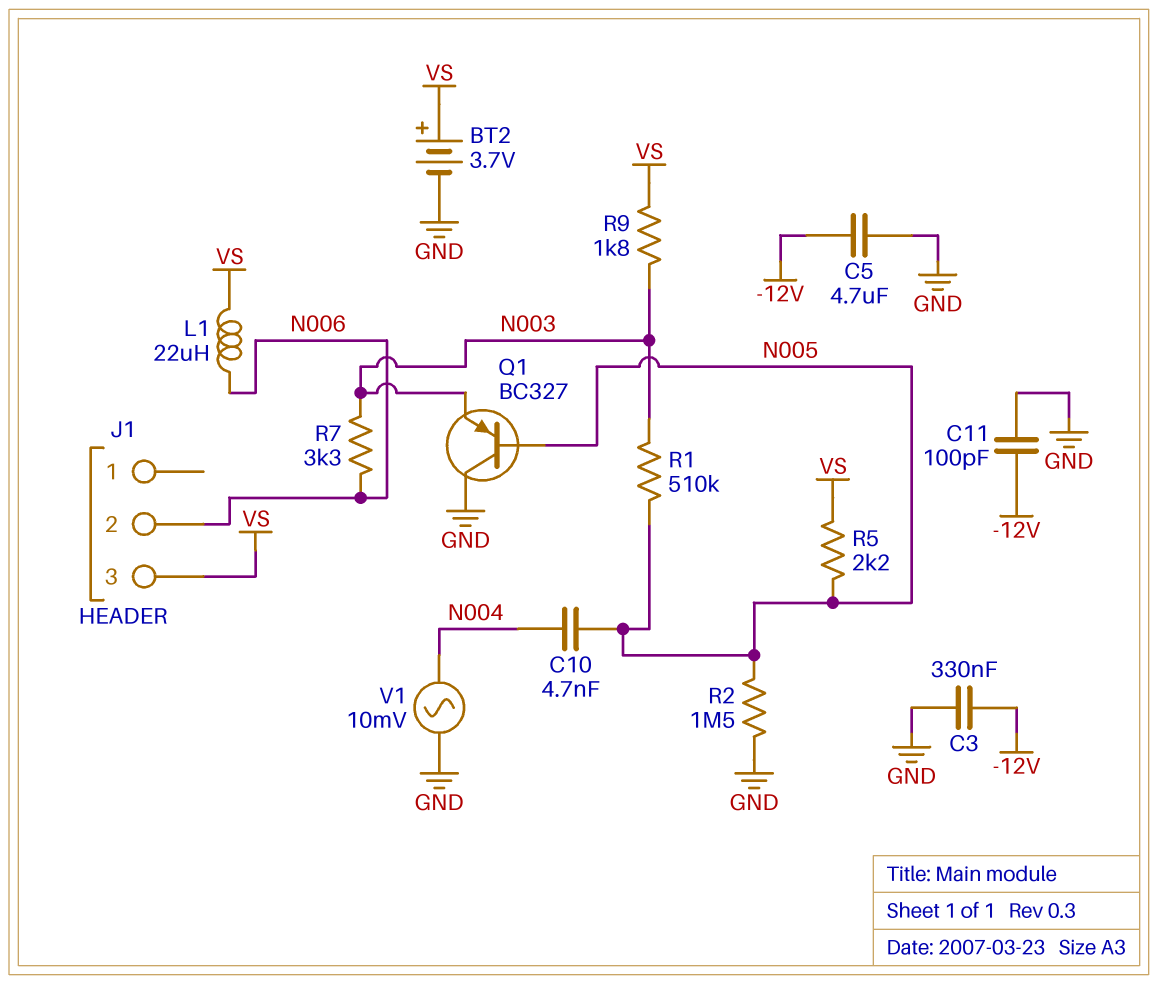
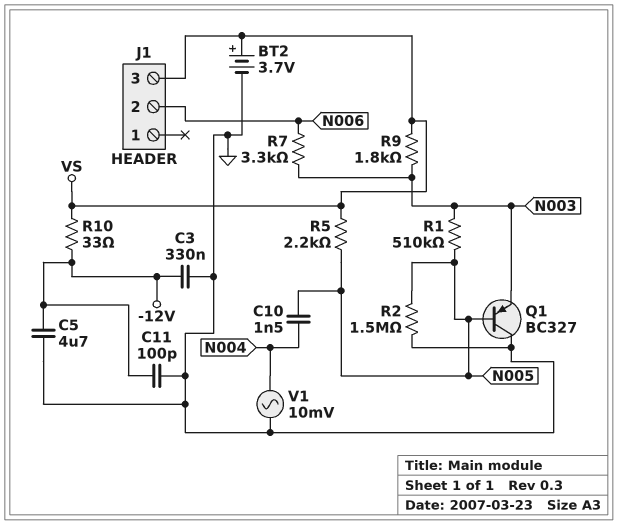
C10: 4.7nF (N004, N005) -> 1.5nF (N004, N005)
L1: 22uH (N006, VS) -> none
R10: none -> 33 (-12V, VS)

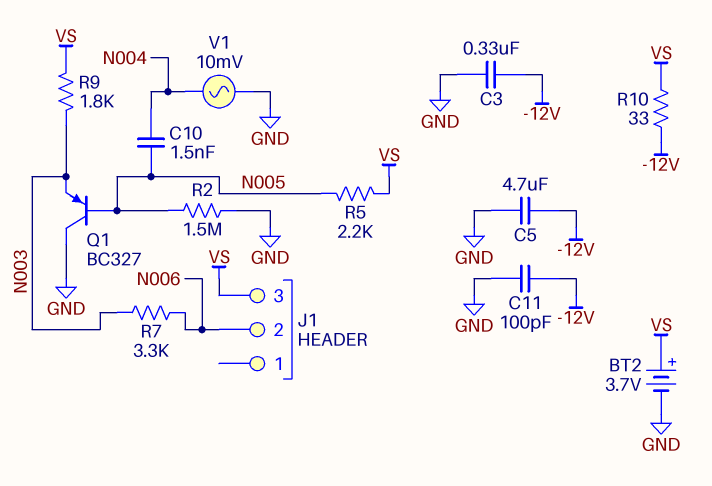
R1: 510k (N003, N005) -> none

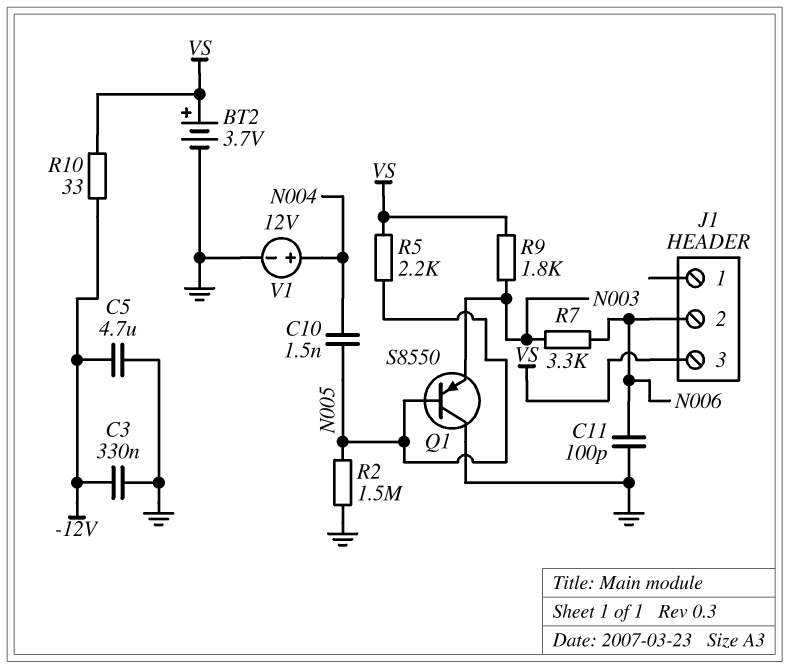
C11: 100pF (-12V, GND) -> 100pF (GND, N006)
Q1: PNP BC327 (B N005, C GND, E N003) -> PNP S8550 (B N005, C GND, E N003)
V1: AC 10mV (GND, N004) -> 12V (plus N004, minus GND)

